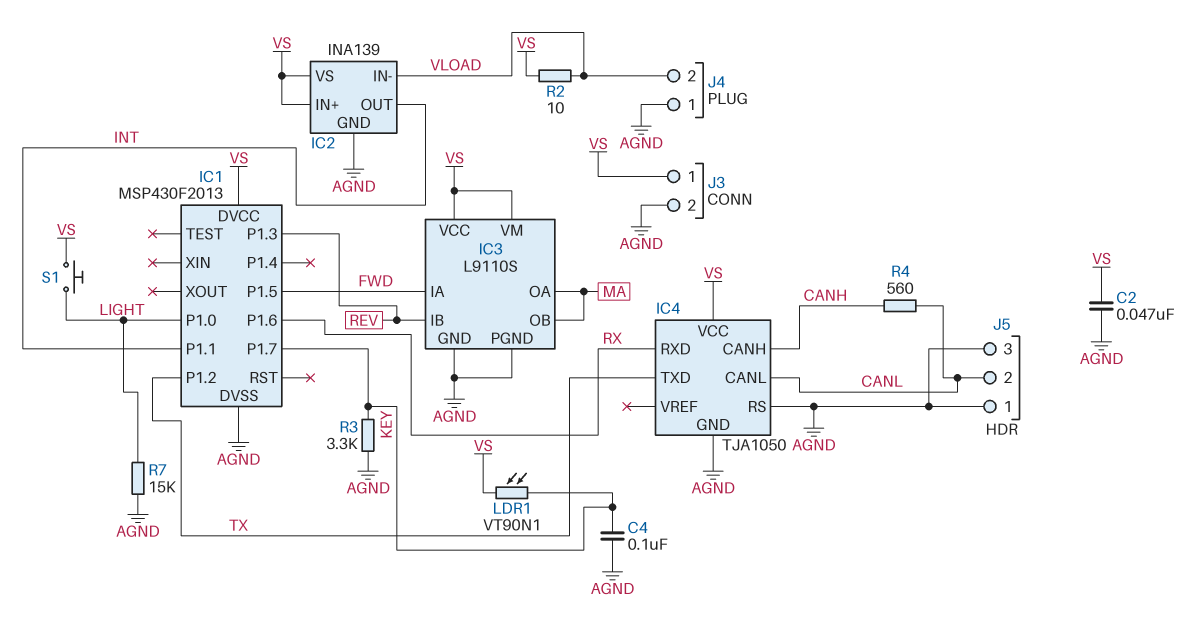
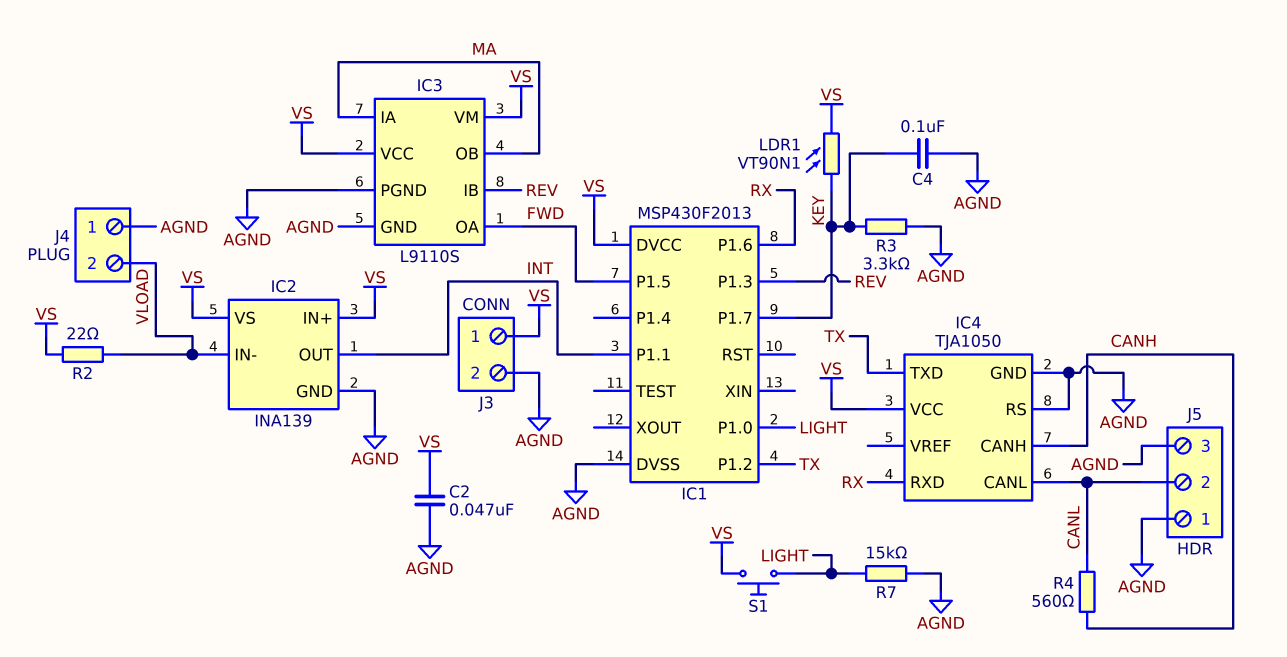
IC3 pin IA: FWD -> MA
IC3 pin OA: MA -> FWD
R2: 10 (VLOAD, VS) -> 22 (VLOAD, VS)

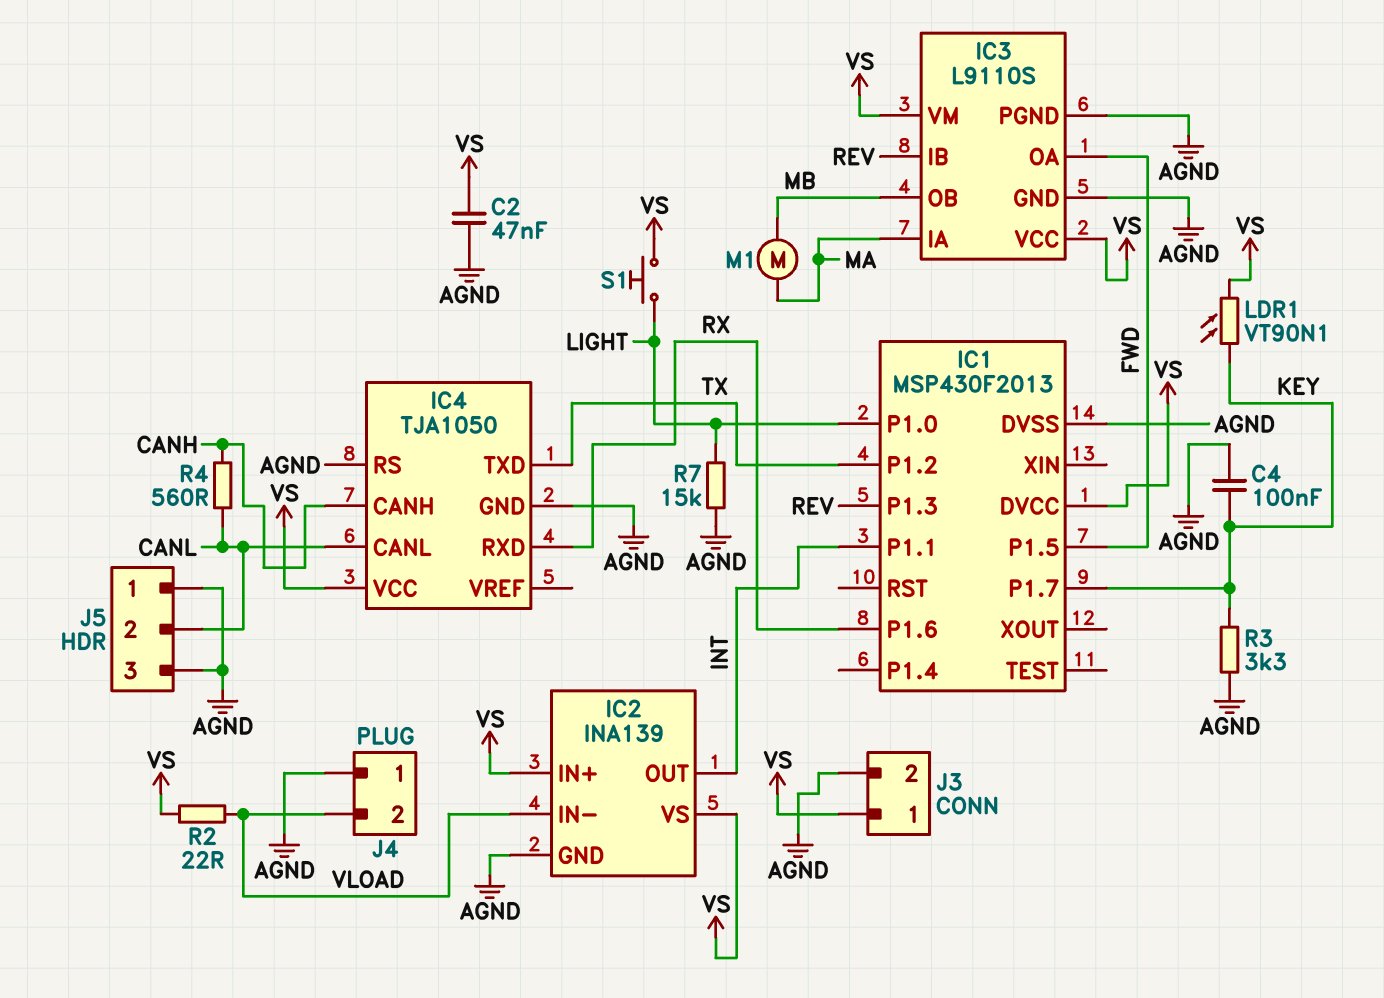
IC3 pin OB: MA -> MB
M1: none -> motor (MA, MB)

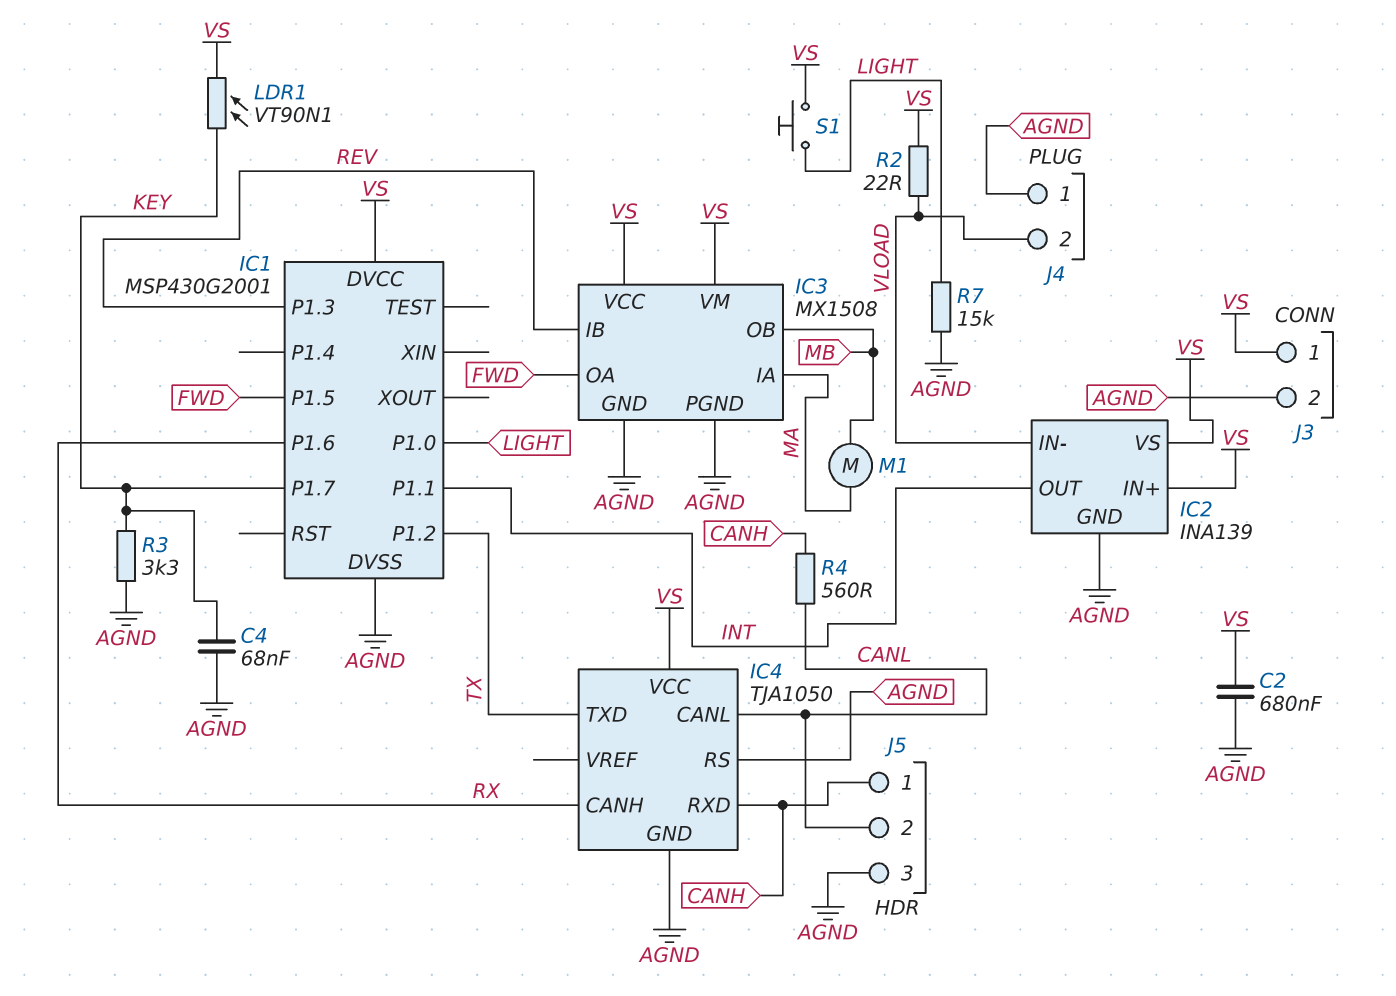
C2: 47nF (AGND, VS) -> 680nF (AGND, VS)
C4: 100nF (AGND, KEY) -> 68nF (AGND, KEY)
IC1: MSP430F2013 -> MSP430G2001
IC3: L9110S -> MX1508
IC4 pin CANH: CANH -> RX
IC4 pin RXD: RX -> CANH
J5 pin 1: AGND -> CANH

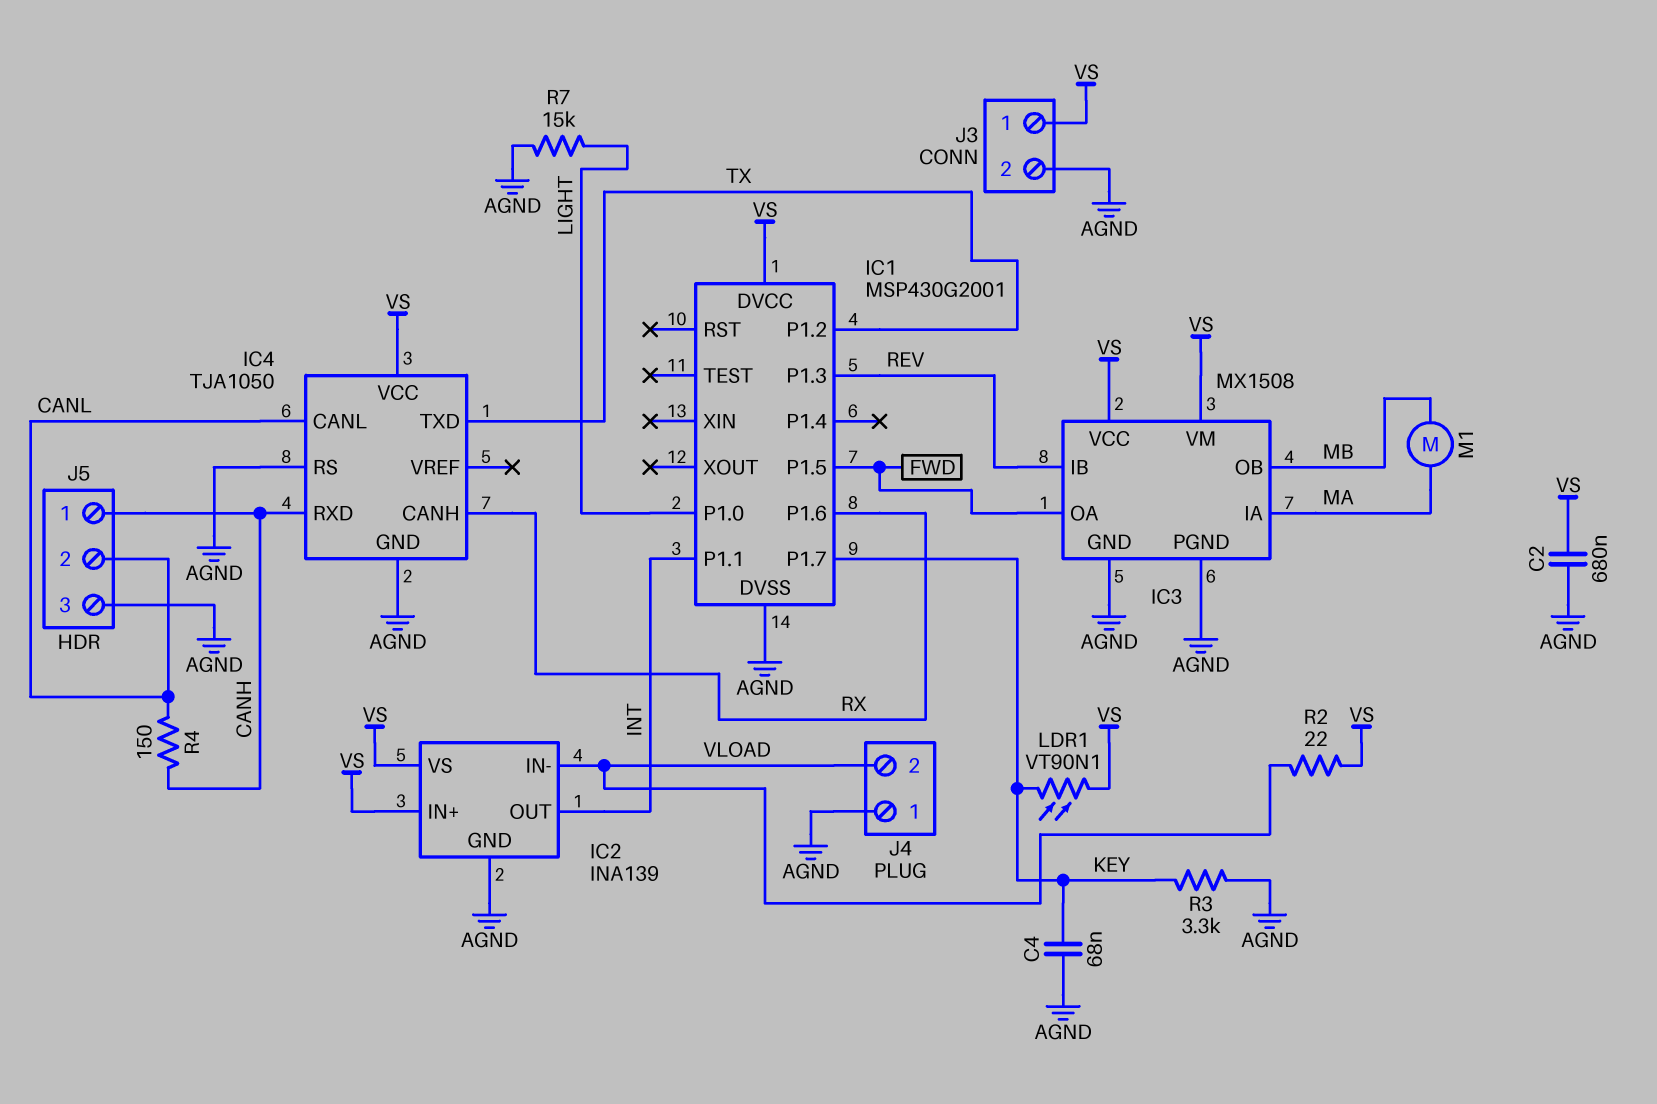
R4: 560 (CANH, CANL) -> 150 (CANH, CANL)
S1: button (LIGHT, VS) -> none

